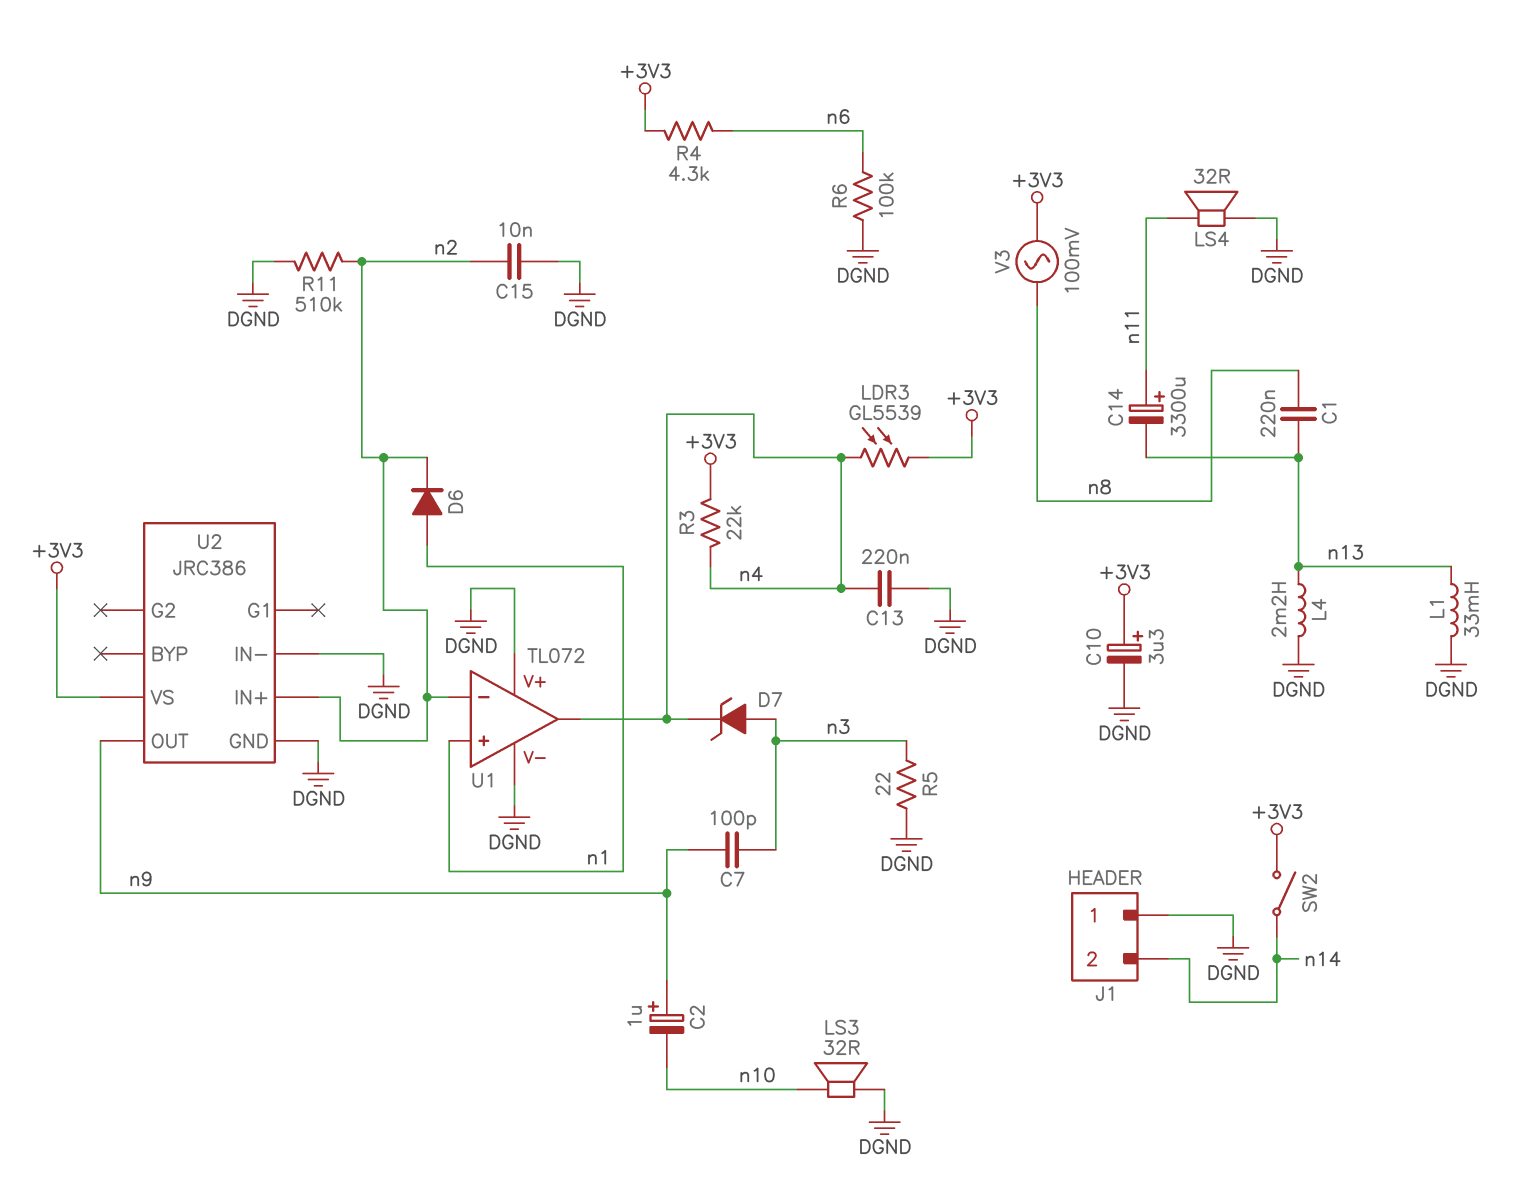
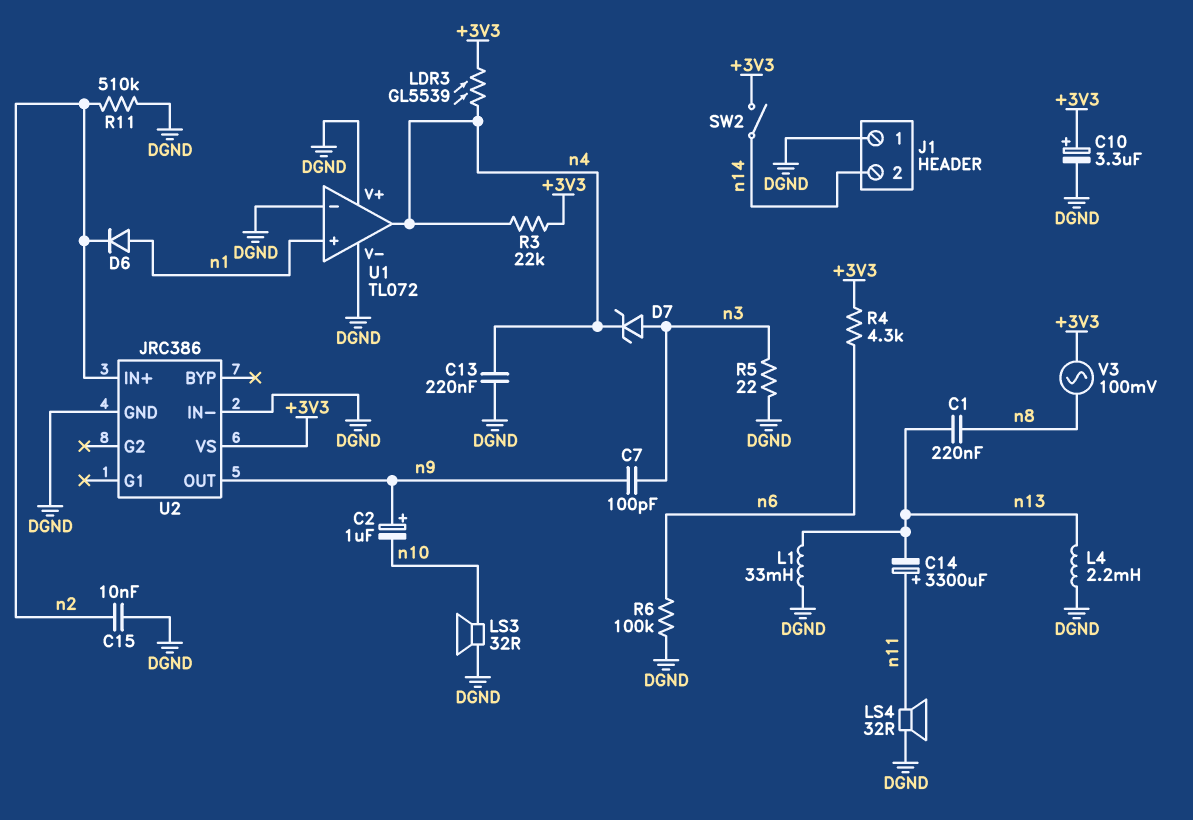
U1 pin in-: n2 -> DGND

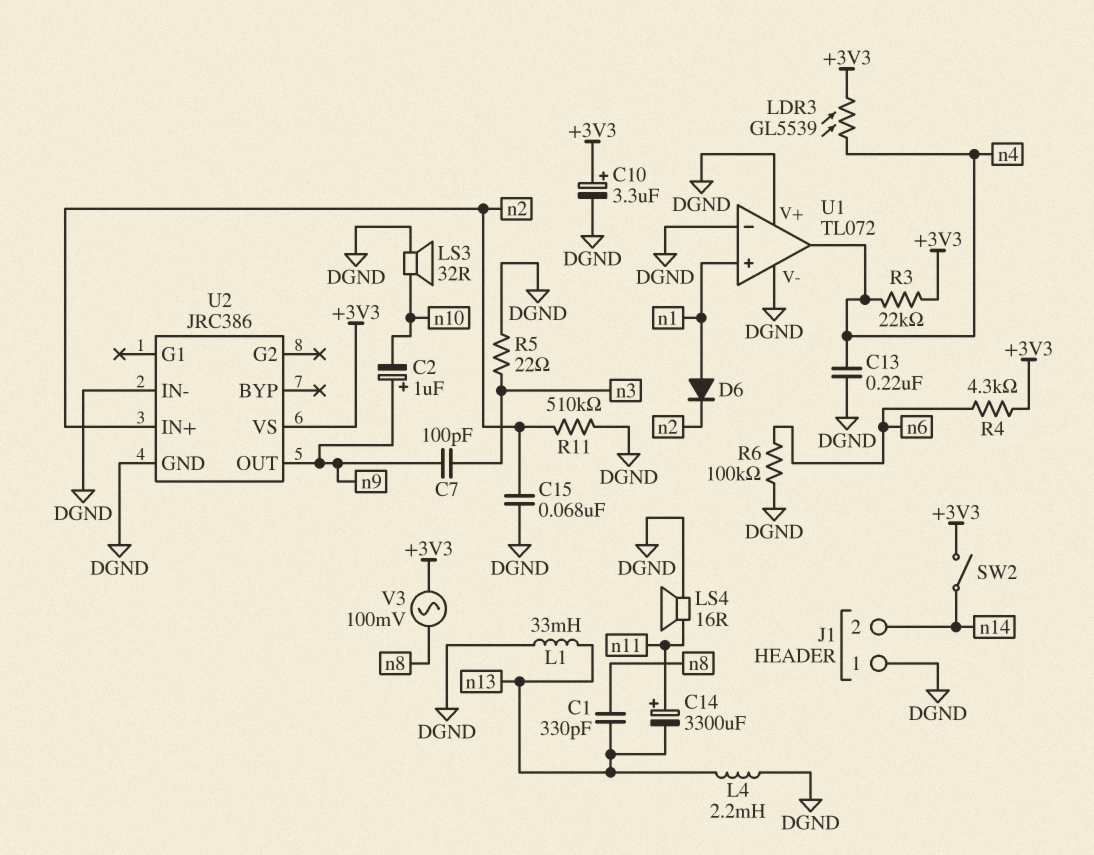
C1: 220nF (n8, n13) -> 330pF (n8, n13)
C15: 10nF (DGND, n2) -> 68nF (DGND, n2)
D7: zener (A n3, K n4) -> none
LS4: speaker 32R (DGND, n11) -> speaker 16R (DGND, n11)

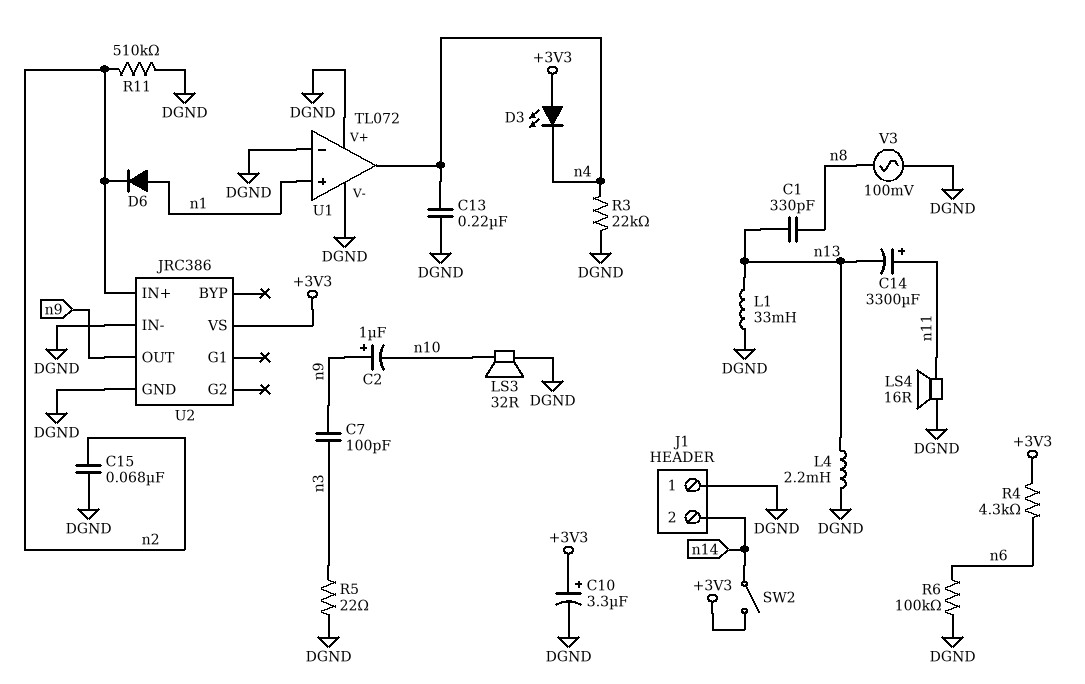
D3: none -> LED (A +3V3, K n4)
LDR3: GL5539 (+3V3, n4) -> none
R3: 22k (+3V3, n4) -> 22k (DGND, n4)
V3: AC 100mV (+3V3, n8) -> AC 100mV (DGND, n8)

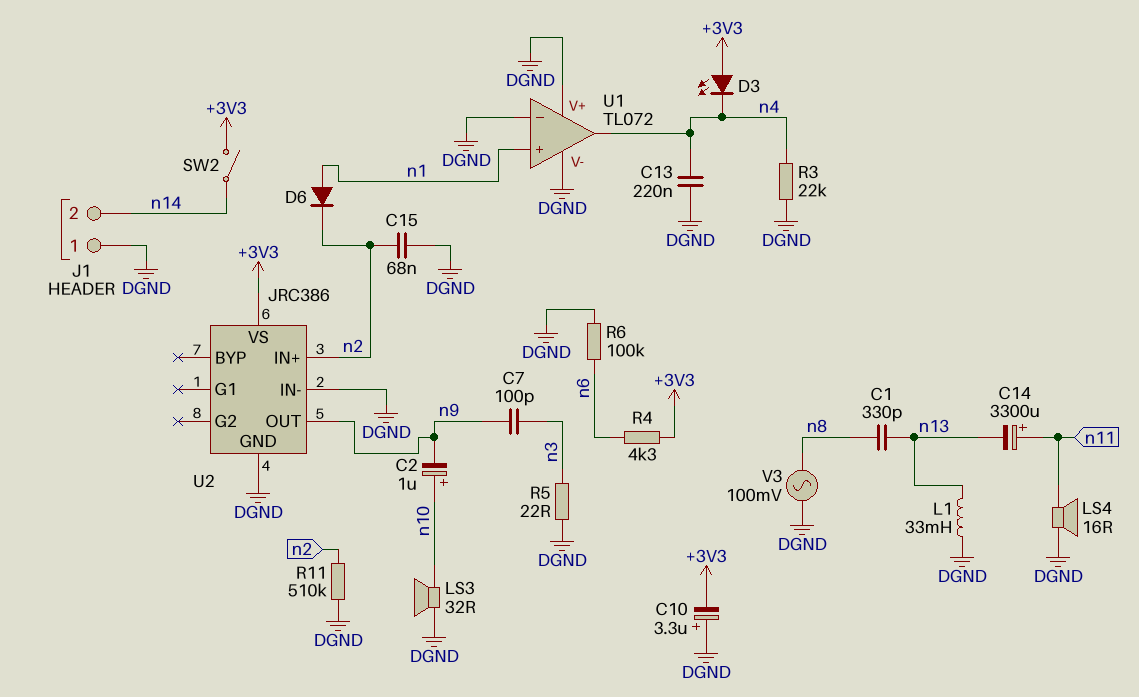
C2: 1uF (plus n9, minus n10) -> 1uF (plus n10, minus n9)
C10: 3.3uF (plus +3V3, minus DGND) -> 3.3uF (plus DGND, minus +3V3)
L4: 2.2mH (DGND, n13) -> none

